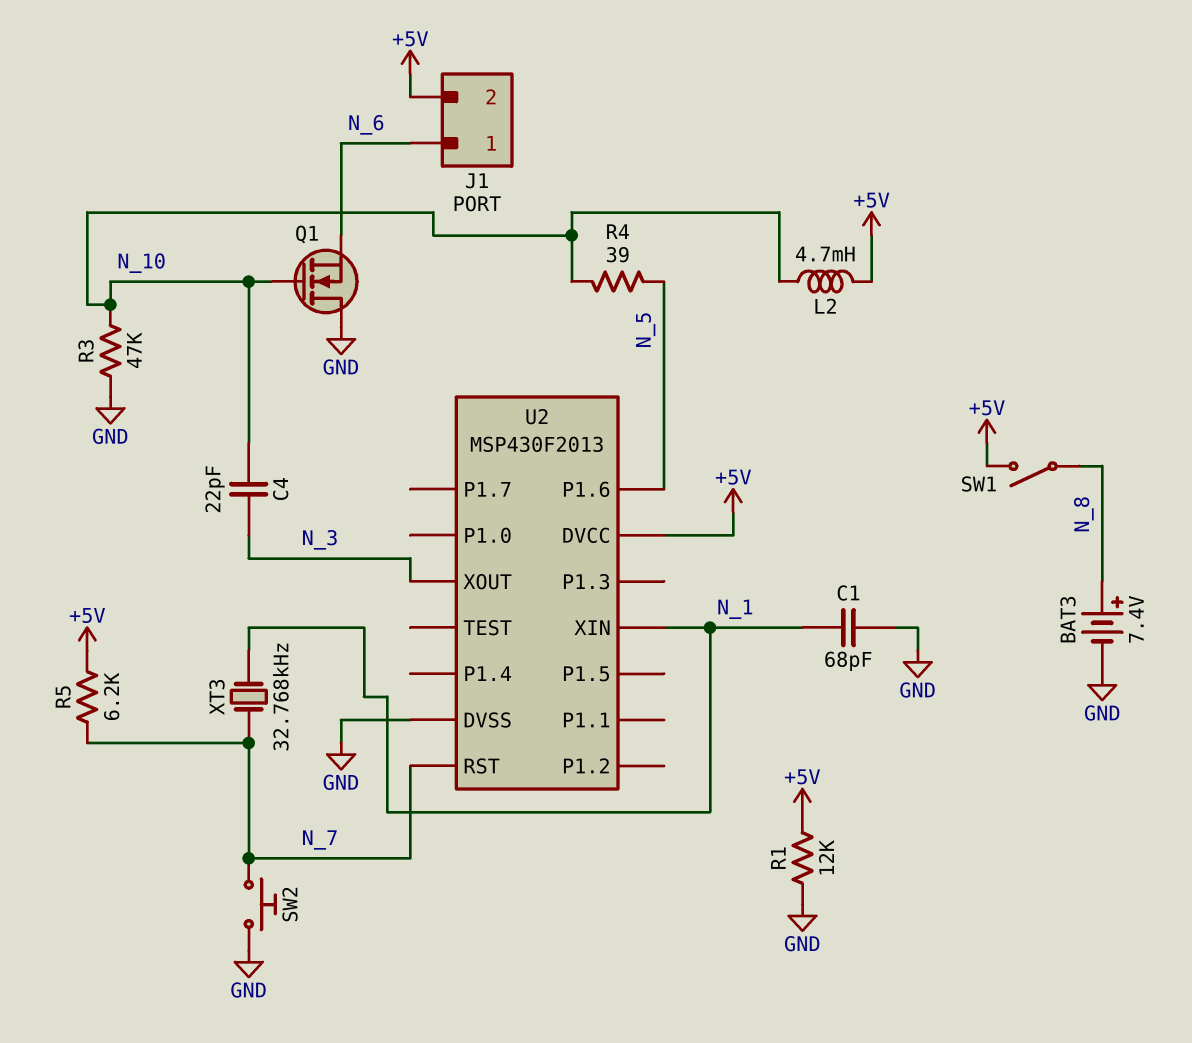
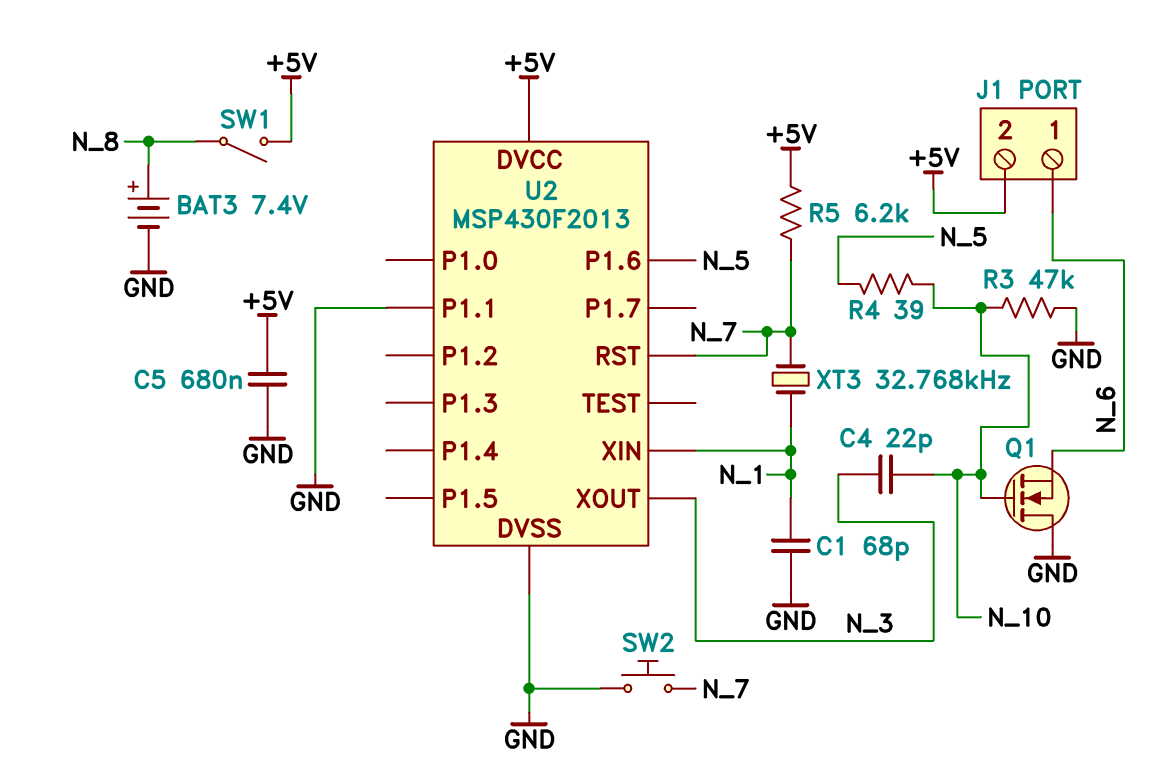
C5: none -> 680nF (+5V, GND)
L2: 4.7mH (+5V, N_10) -> none
R1: 12k (+5V, GND) -> none
U2 pin P1.1: none -> GND

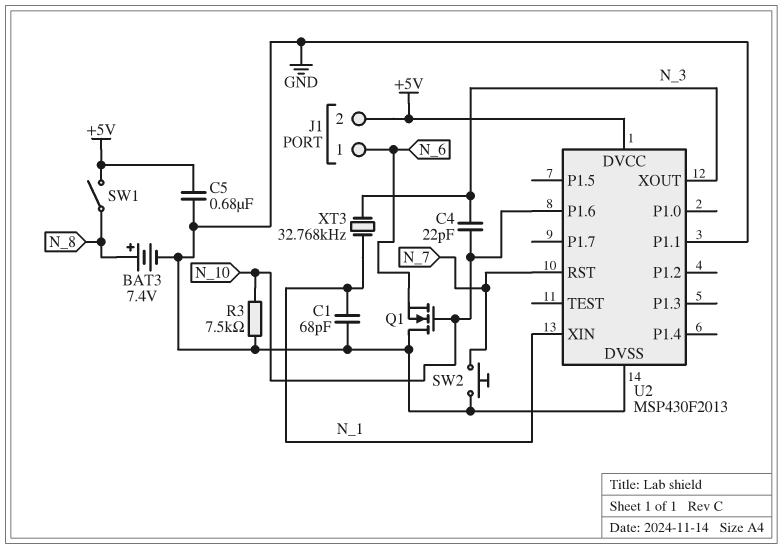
R3: 47k (GND, N_10) -> 7.5k (GND, N_10)
R4: 39 (N_5, N_10) -> none
R5: 6.2k (+5V, N_7) -> none
U2 pin P1.6: N_5 -> N_10
XT3: 32.768kHz (N_1, N_7) -> 32.768kHz (N_1, N_3)

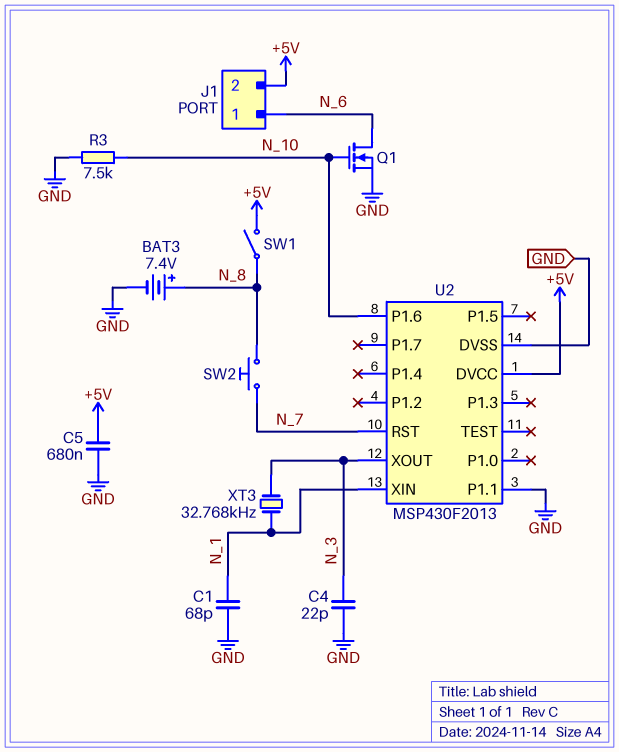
C4: 22pF (N_3, N_10) -> 22pF (GND, N_3)
Q1: NMOS (G N_10, D GND, S N_6) -> NMOS (G N_10, D N_6, S GND)
SW2: button (GND, N_7) -> button (N_7, N_8)

